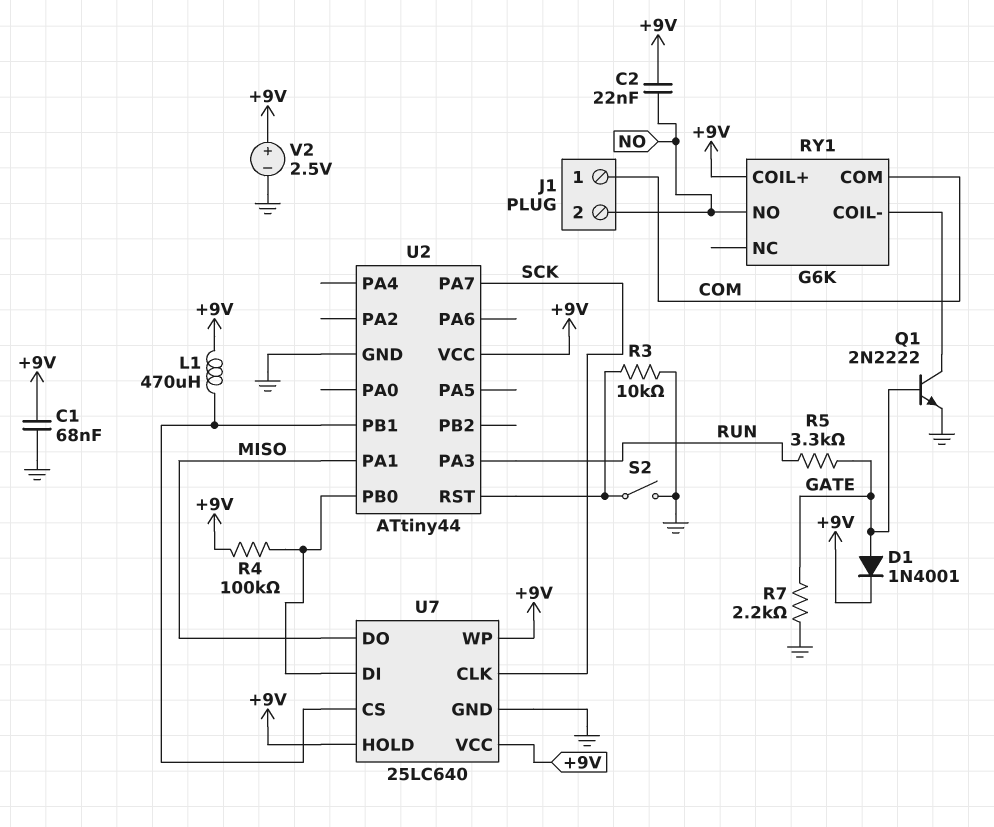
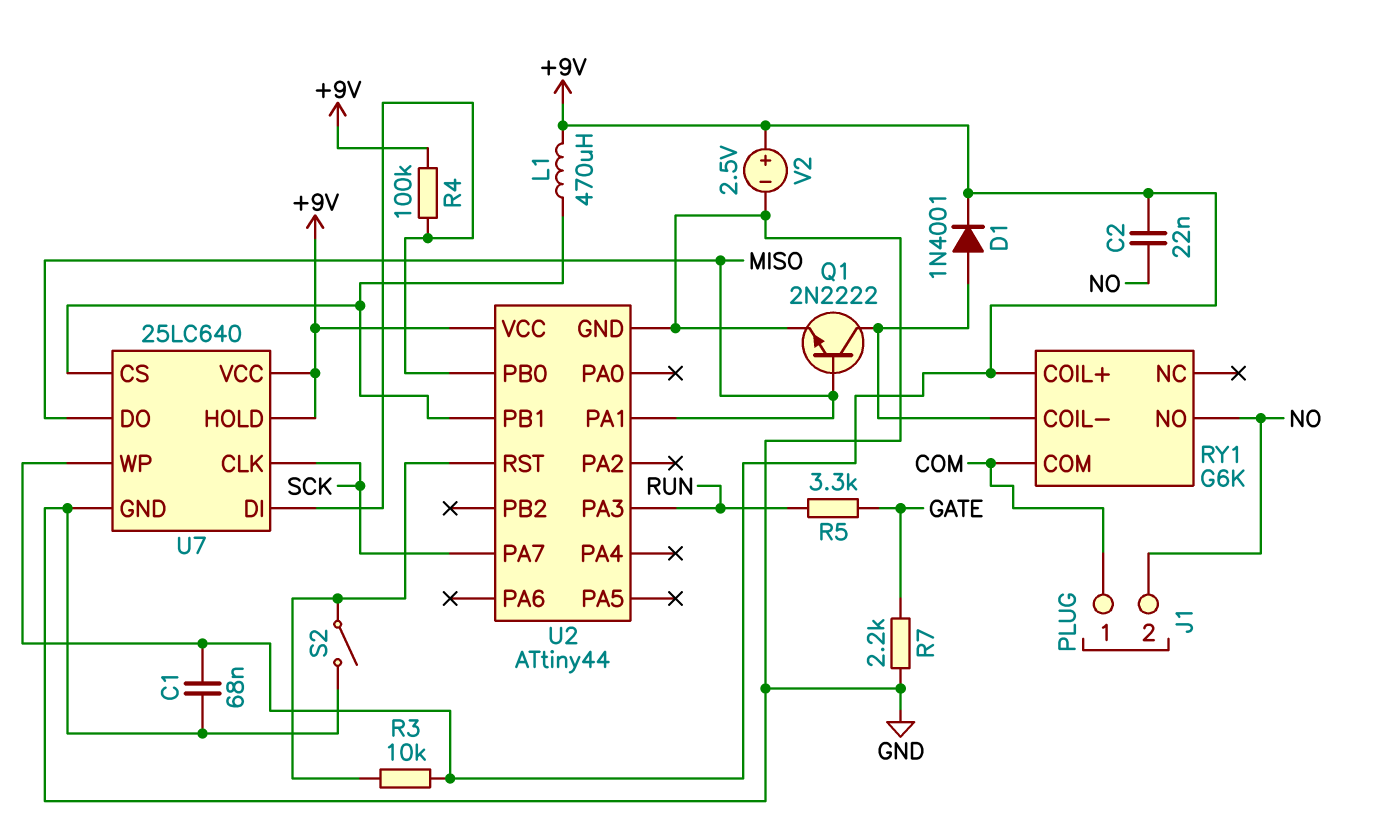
D1: diode 1N4001 (A GATE, K +9V) -> diode 1N4001 (A RY1/COIL-, K +9V)
Q1: NPN 2N2222 (B GATE, C RY1/COIL-, E GND) -> NPN 2N2222 (B MISO, C RY1/COIL-, E GND)
R3: 10k (GND, U2/RST) -> 10k (+9V, U2/RST)

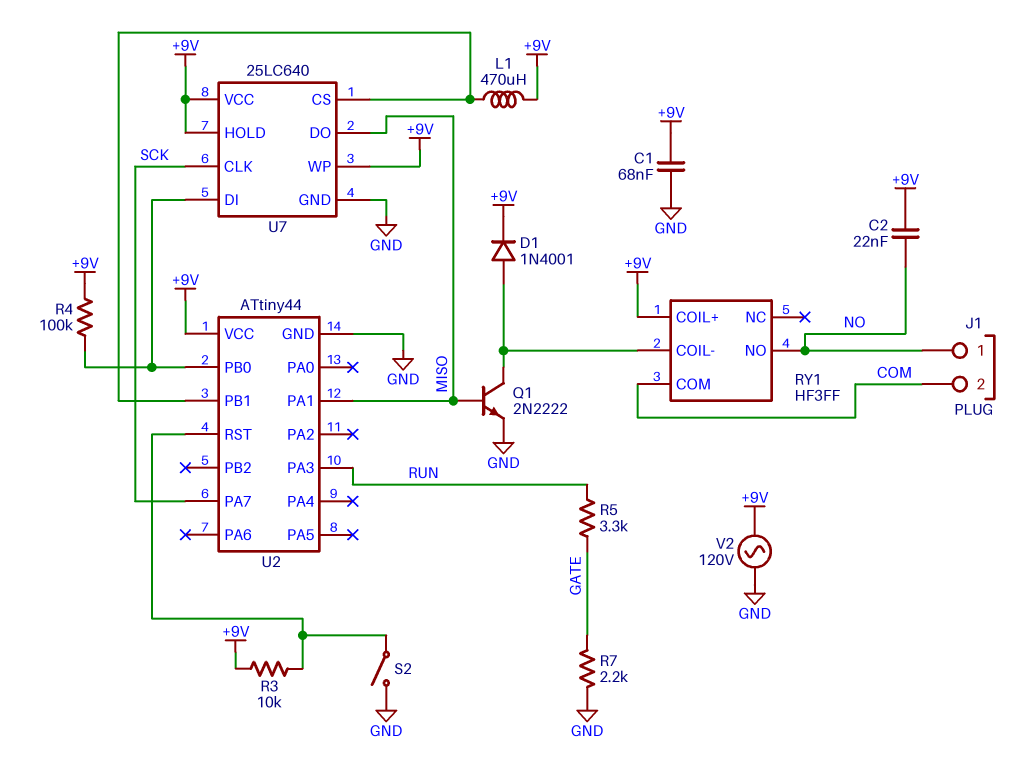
J1 pin 1: COM -> NO
J1 pin 2: NO -> COM
RY1: G6K -> HF3FF
V2: 2.5V (plus +9V, minus GND) -> AC 120V (+9V, GND)

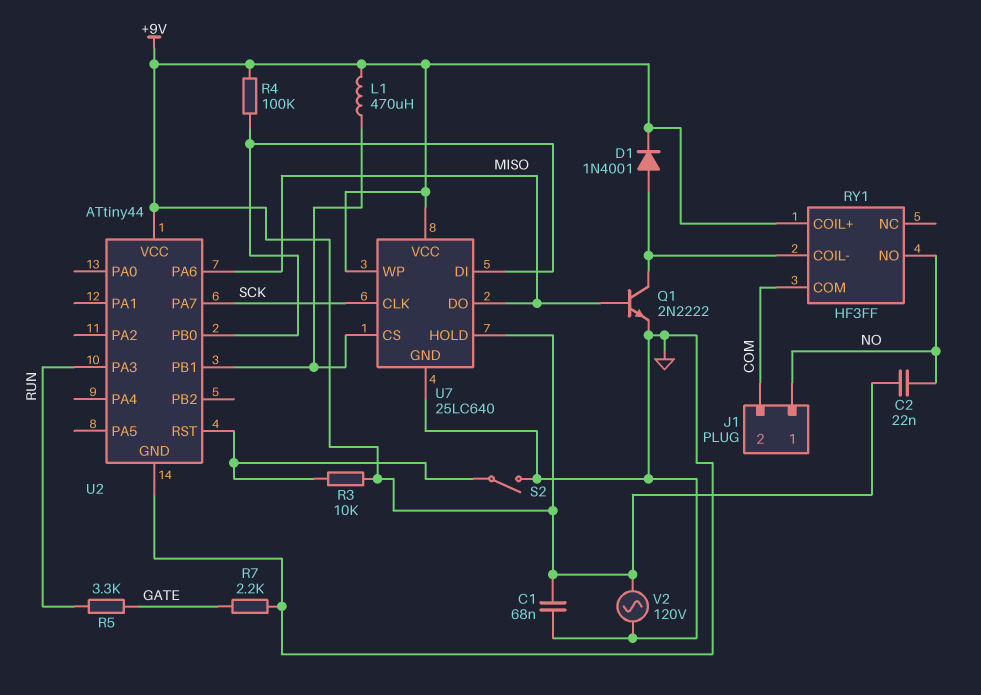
U2 pin PA1: MISO -> none
U2 pin PA6: none -> MISO

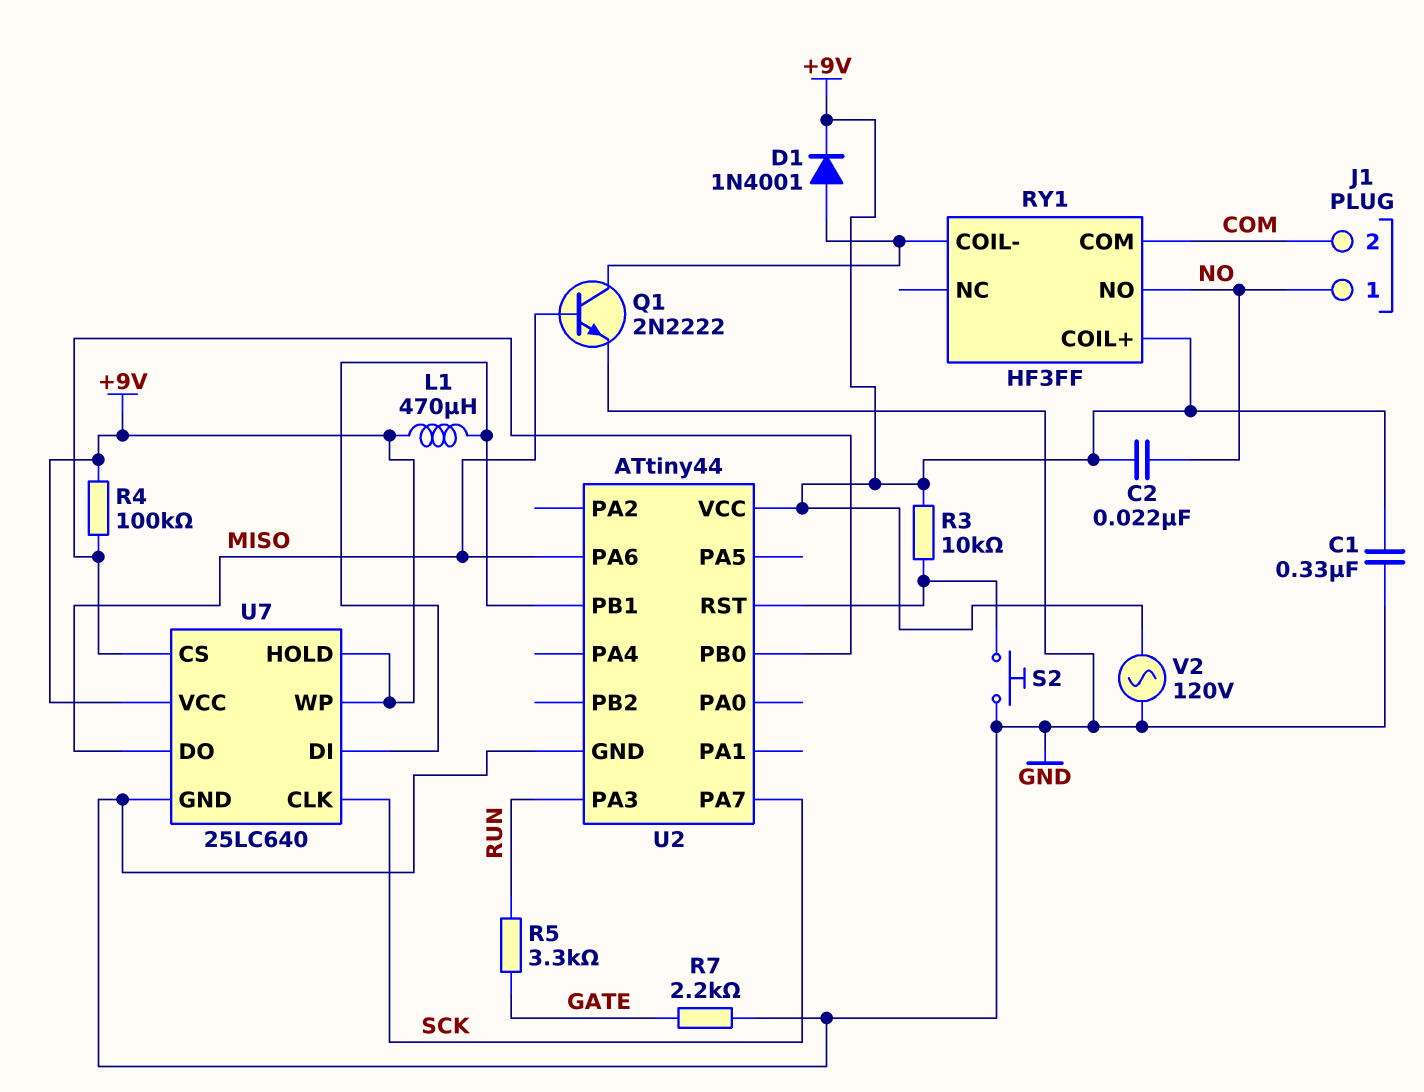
C1: 68nF (+9V, GND) -> 330nF (+9V, GND)
S2: switch (GND, U2/RST) -> button (GND, U2/RST)
U7 pin CS: U2/PB1 -> U2/PB0
U7 pin DI: U2/PB0 -> U2/PB1

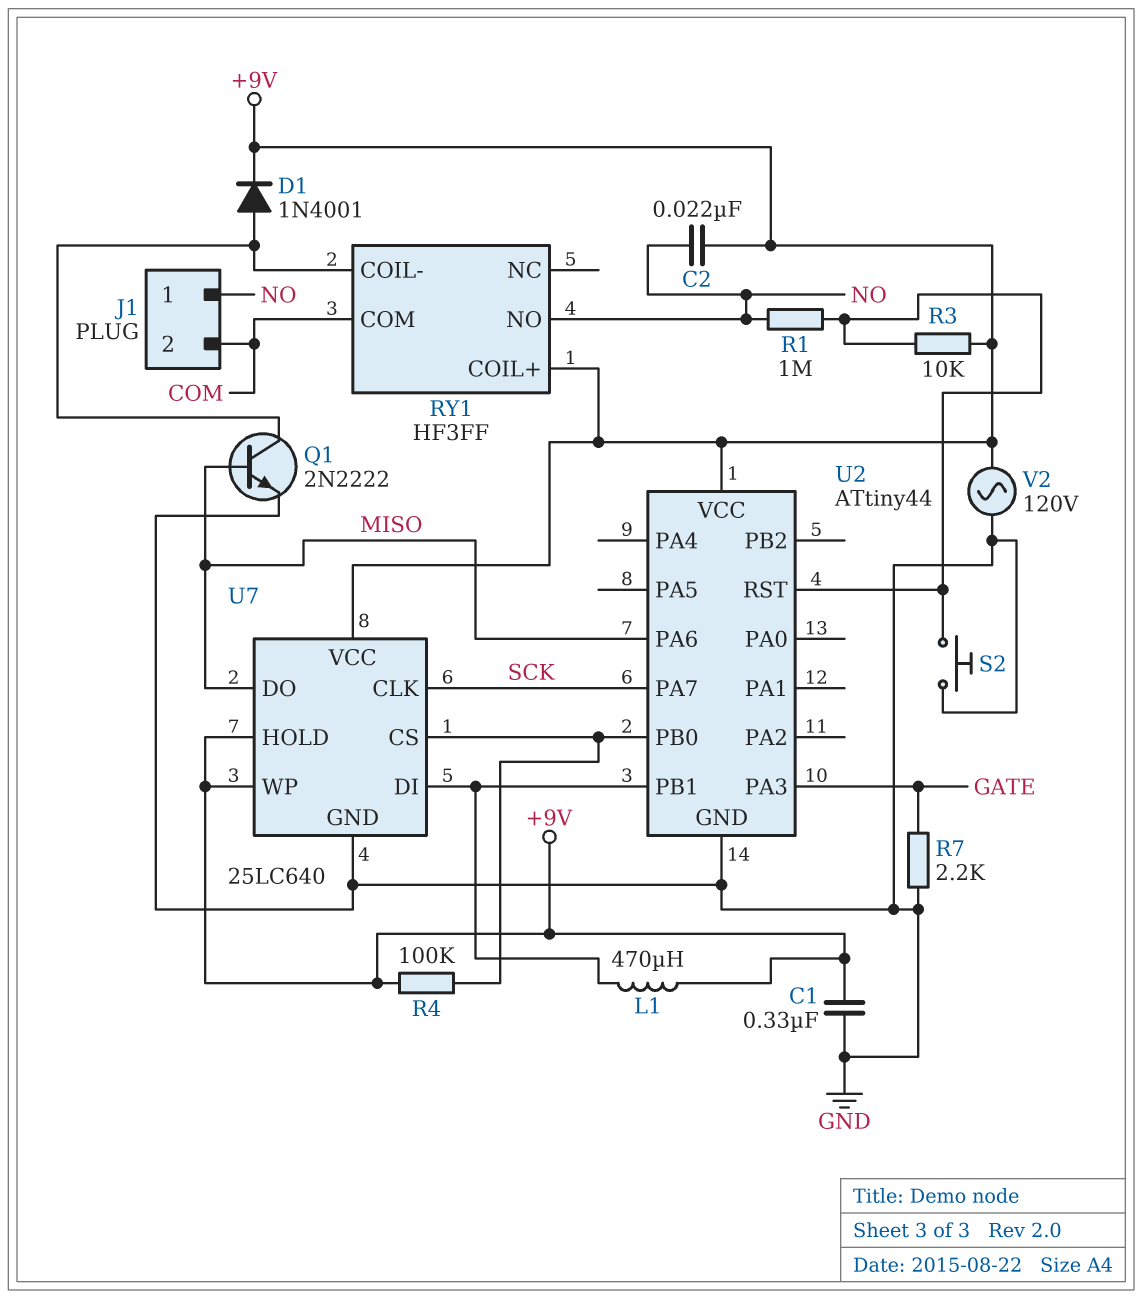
R1: none -> 1M (NO, U2/RST)
R5: 3.3k (GATE, RUN) -> none
U2 pin PA3: RUN -> GATE

